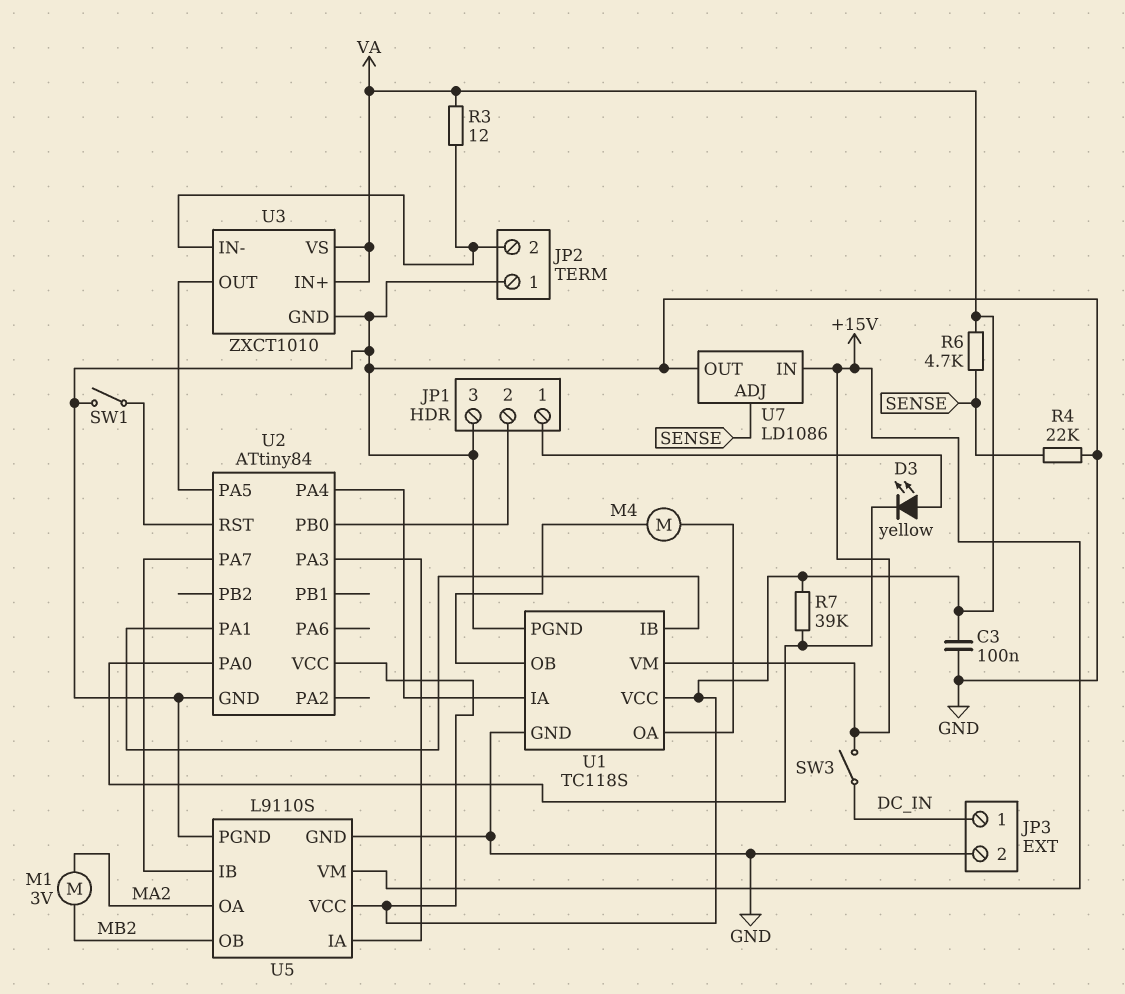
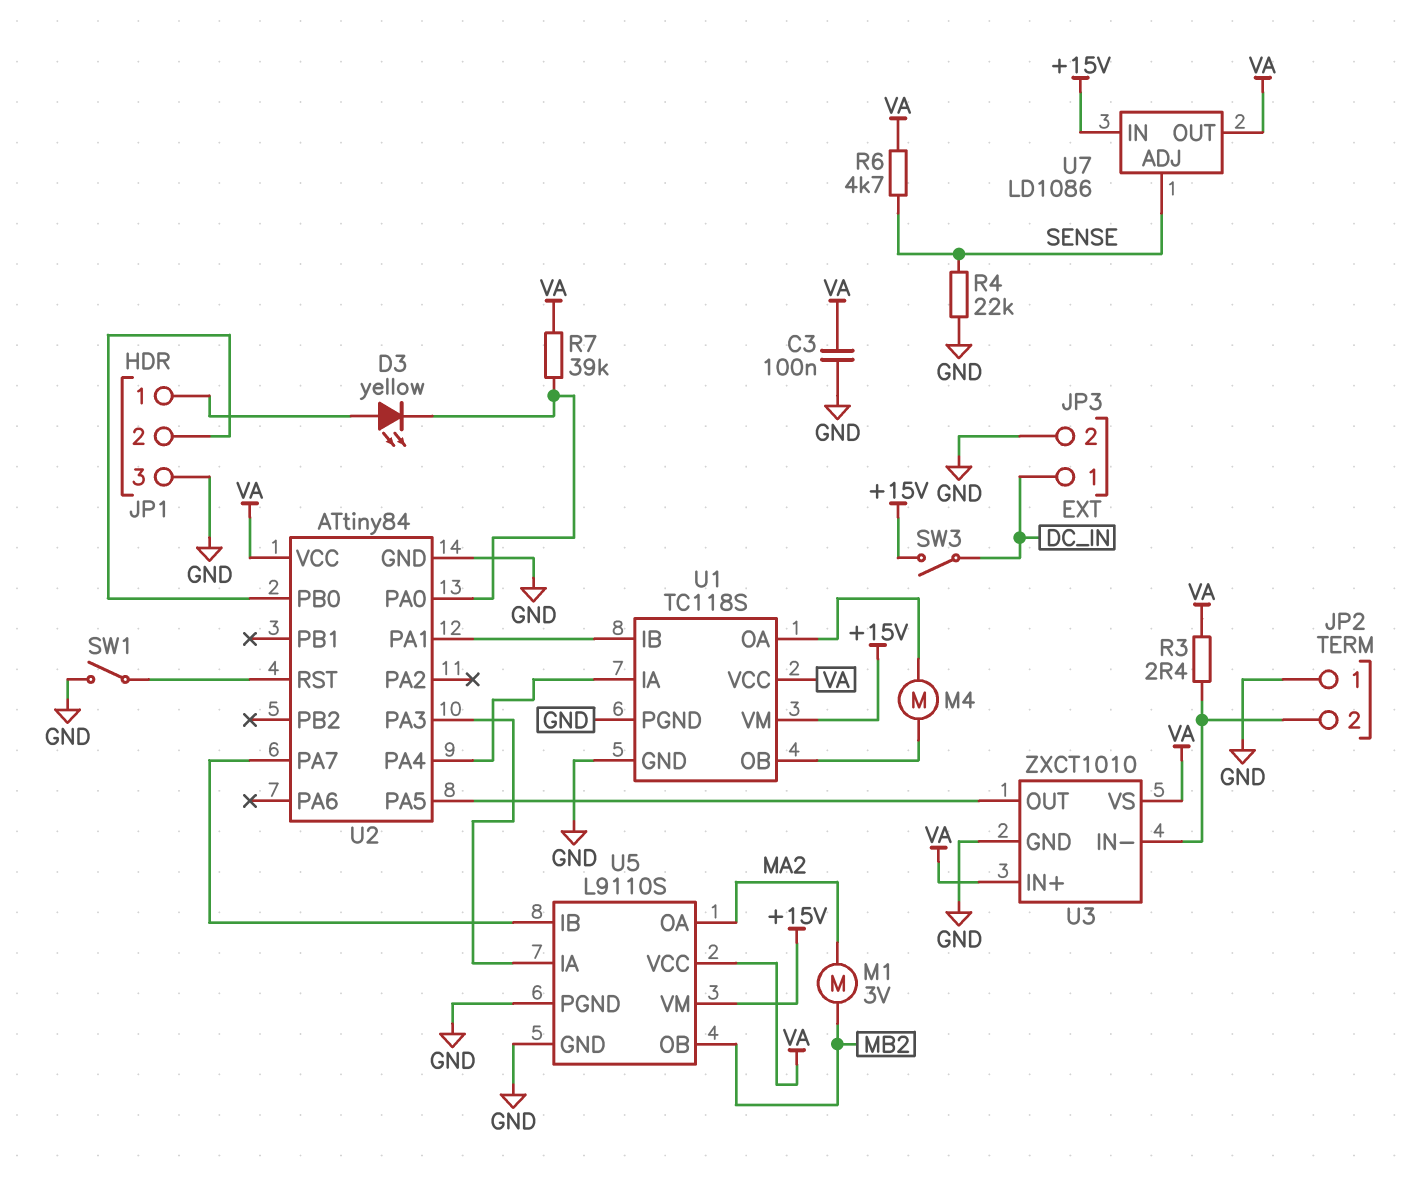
R3: 12 (JP2/2, VA) -> 2.4 (JP2/2, VA)
U7 pin OUT: GND -> VA

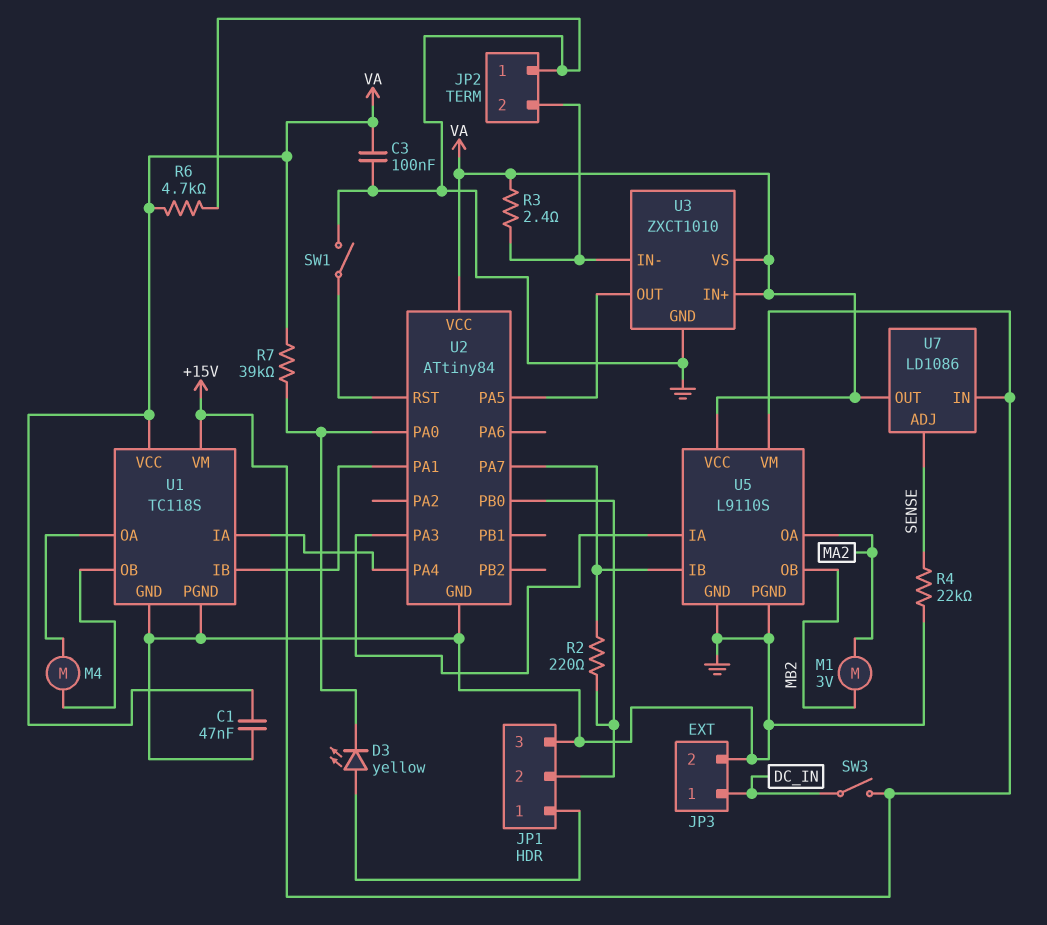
C1: none -> 47nF (GND, VA)
R2: none -> 220 (JP1/2, U2/PA7)
R6: 4.7k (SENSE, VA) -> 4.7k (GND, VA)

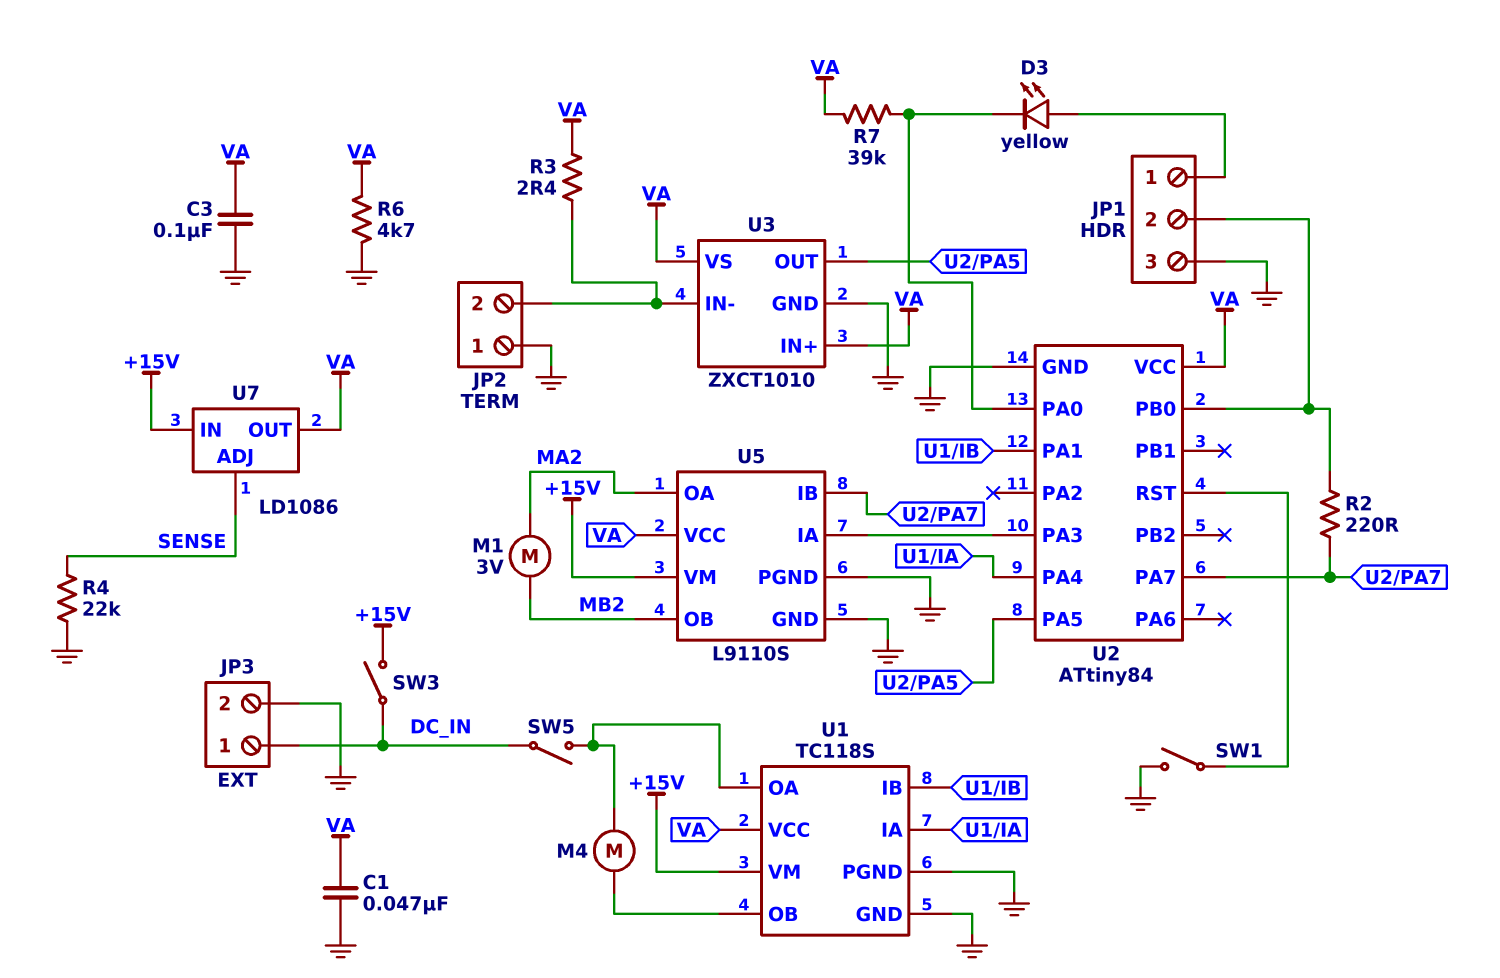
SW5: none -> switch (DC_IN, U1/OA)

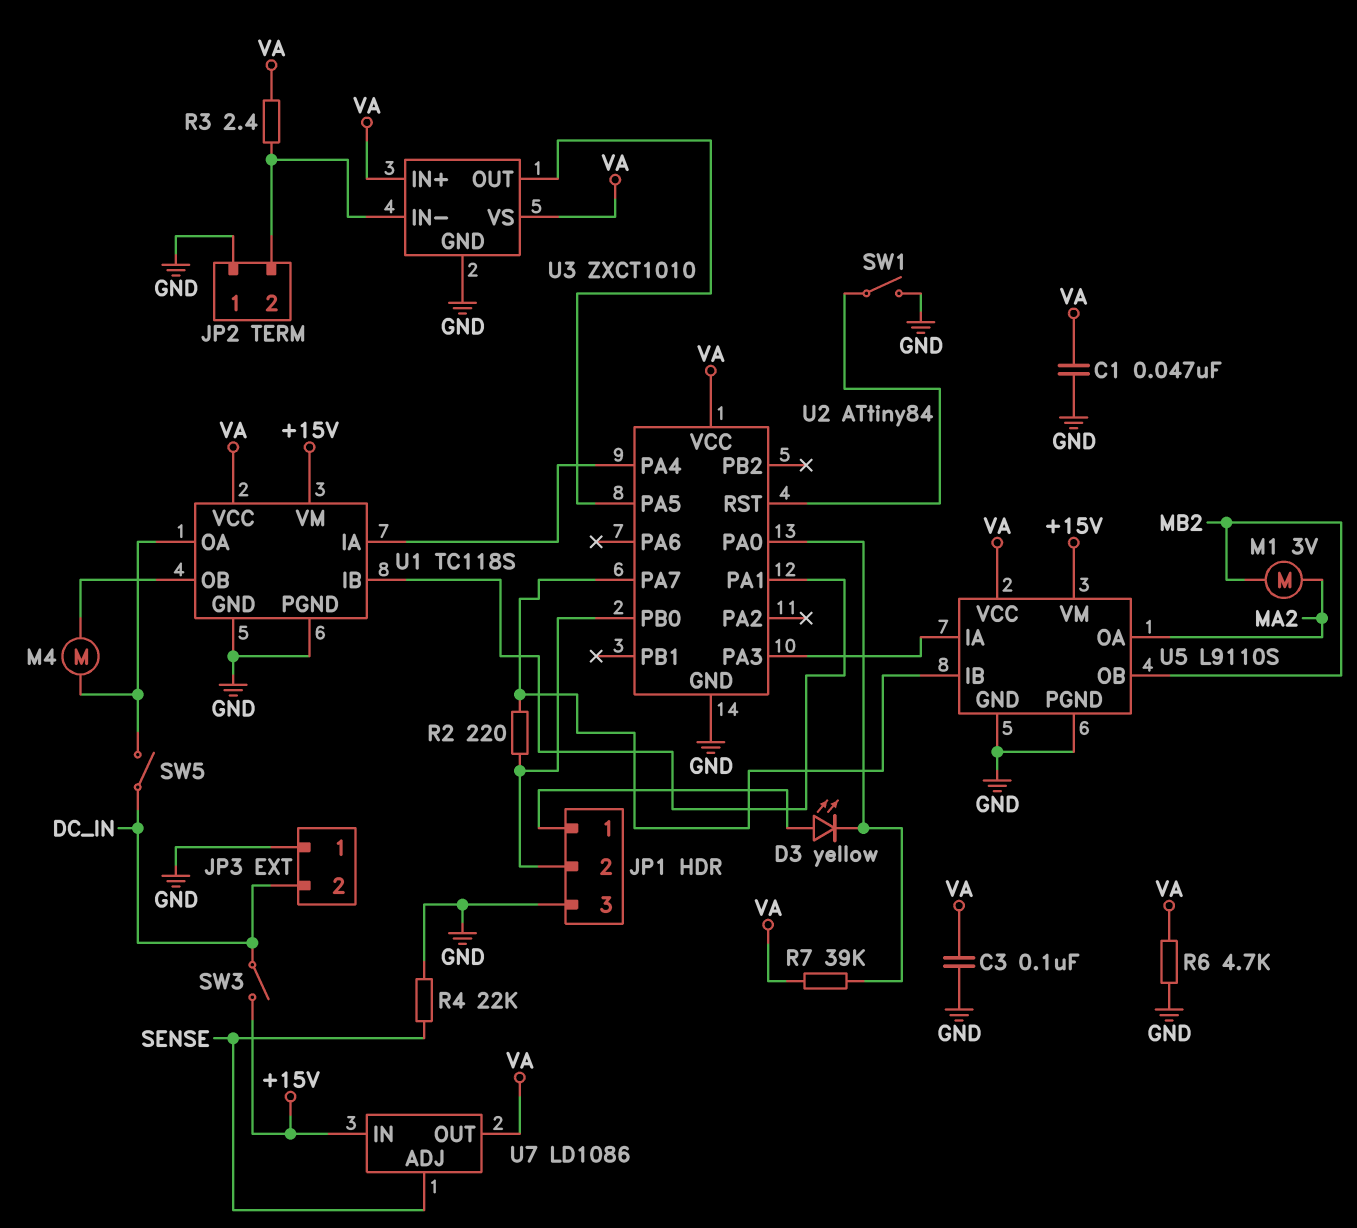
JP3 pin 1: DC_IN -> GND
JP3 pin 2: GND -> DC_IN

